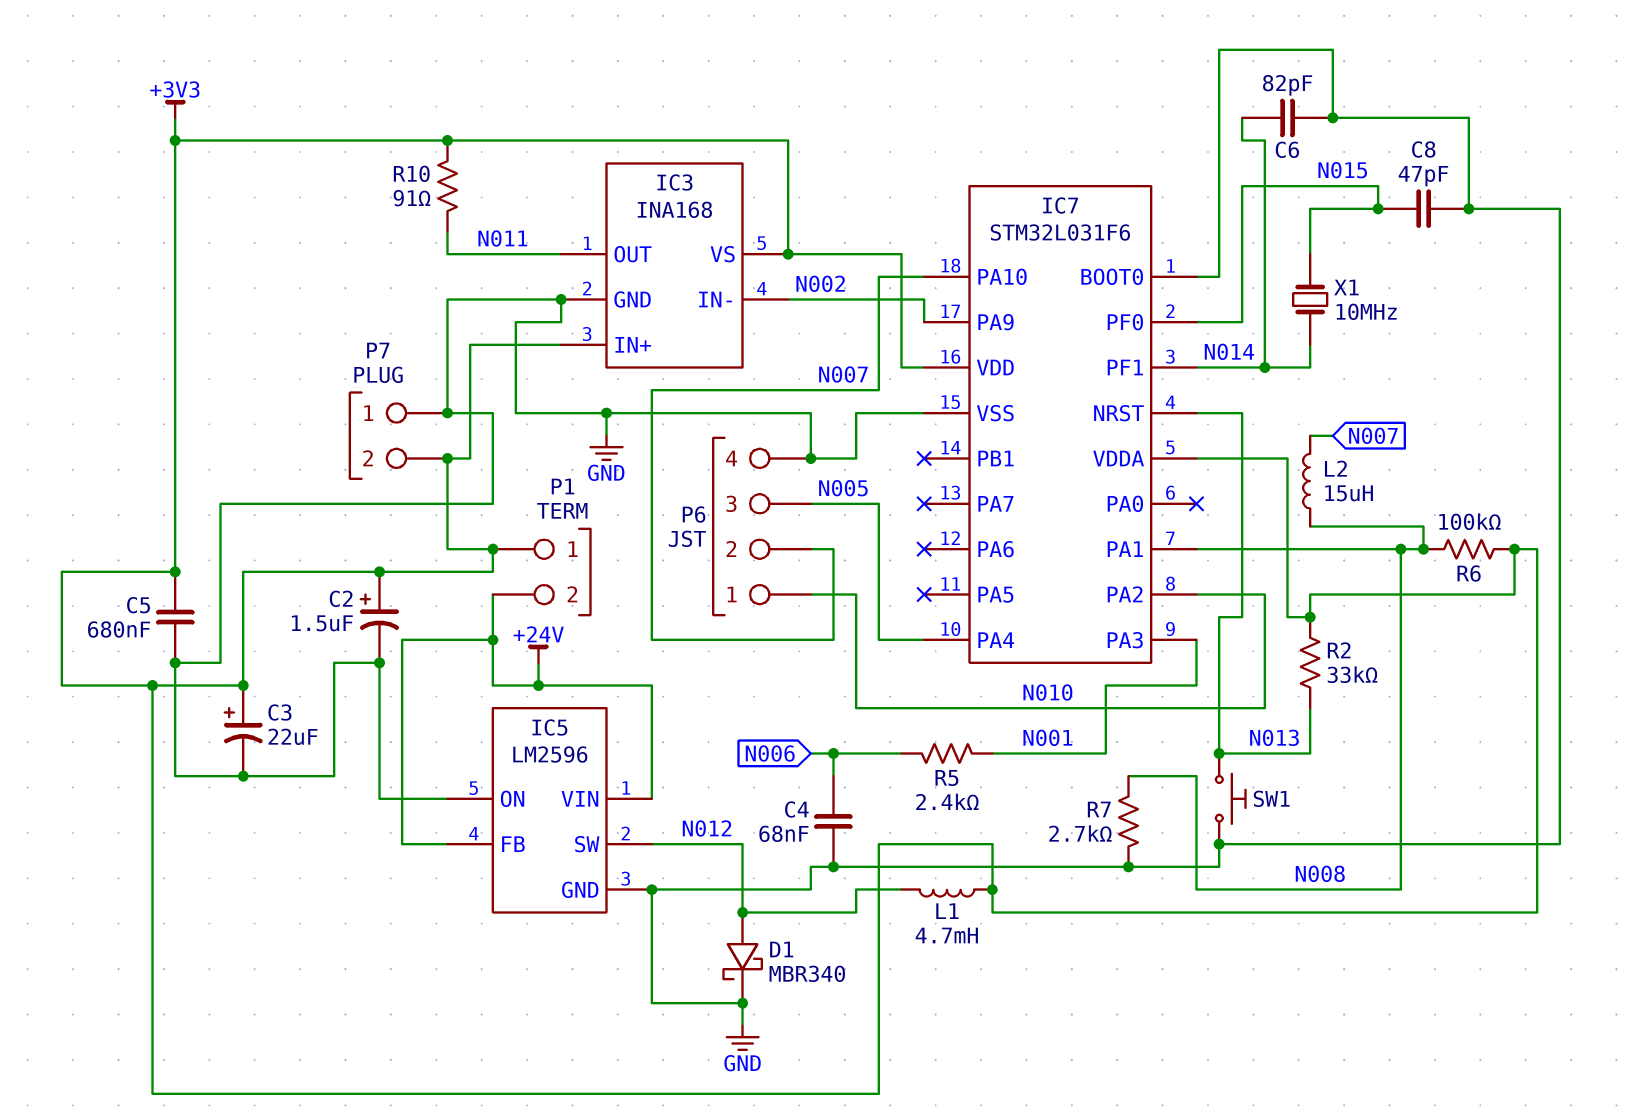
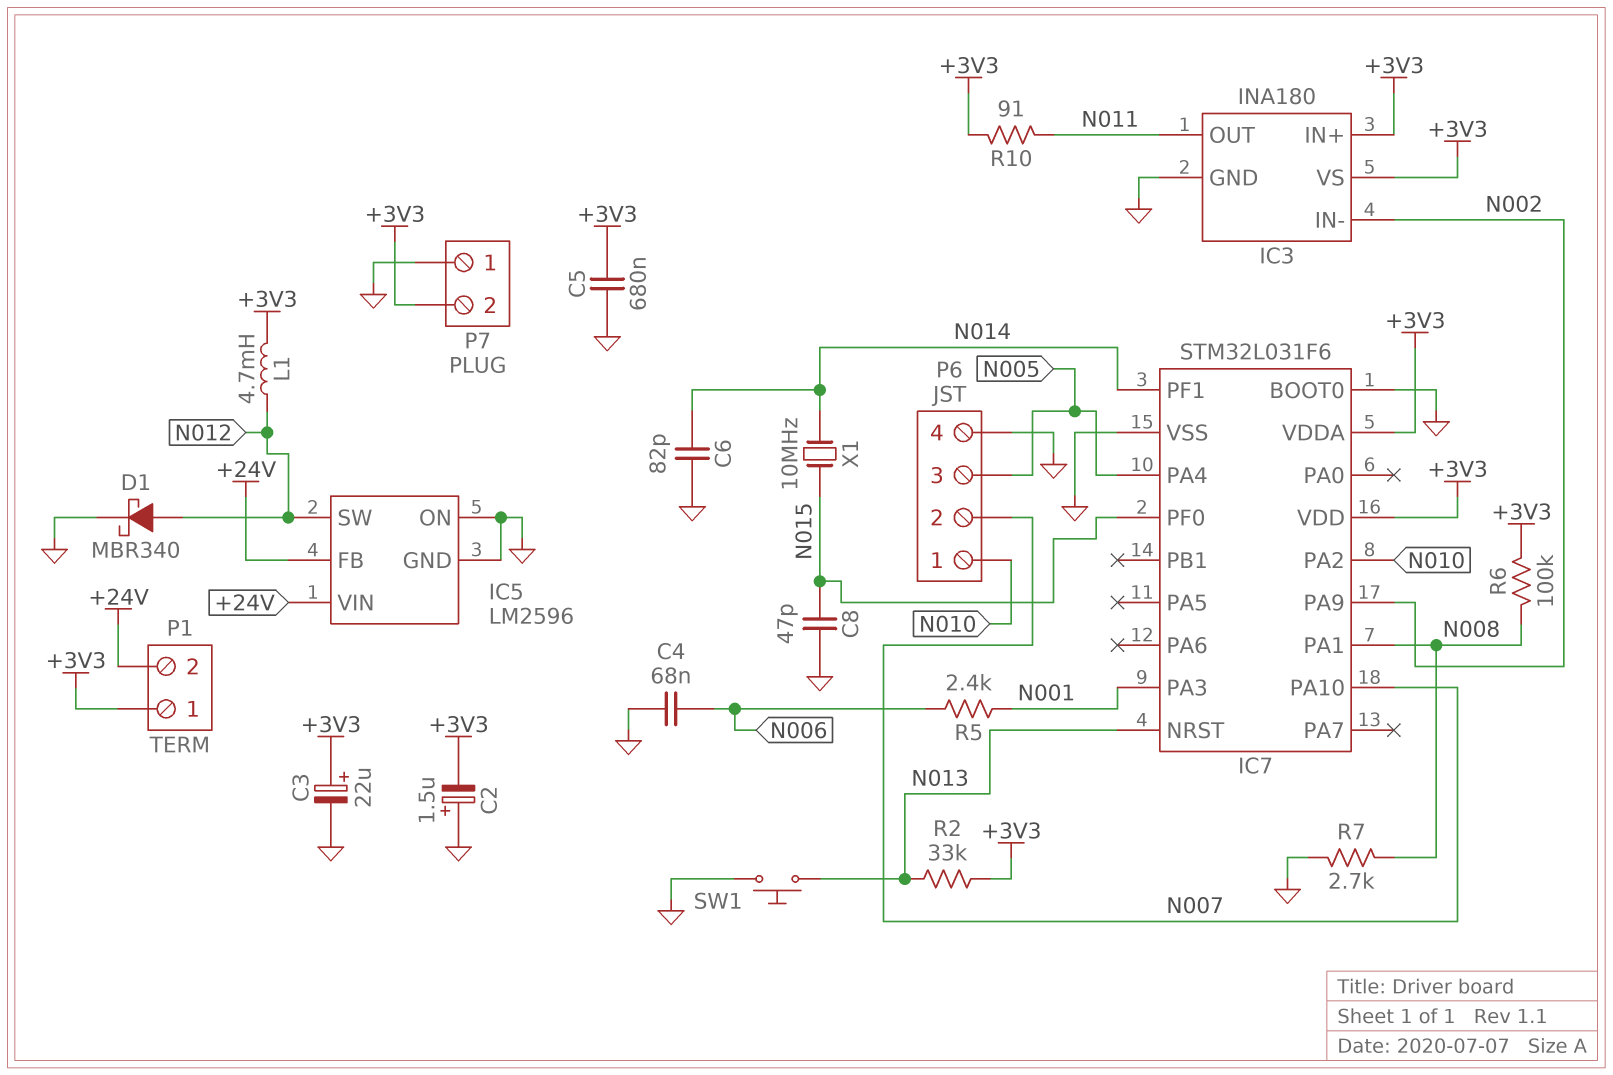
C2: 1.5uF (plus +3V3, minus GND) -> 1.5uF (plus GND, minus +3V3)
IC3: INA168 -> INA180
L2: 15uH (N007, N008) -> none

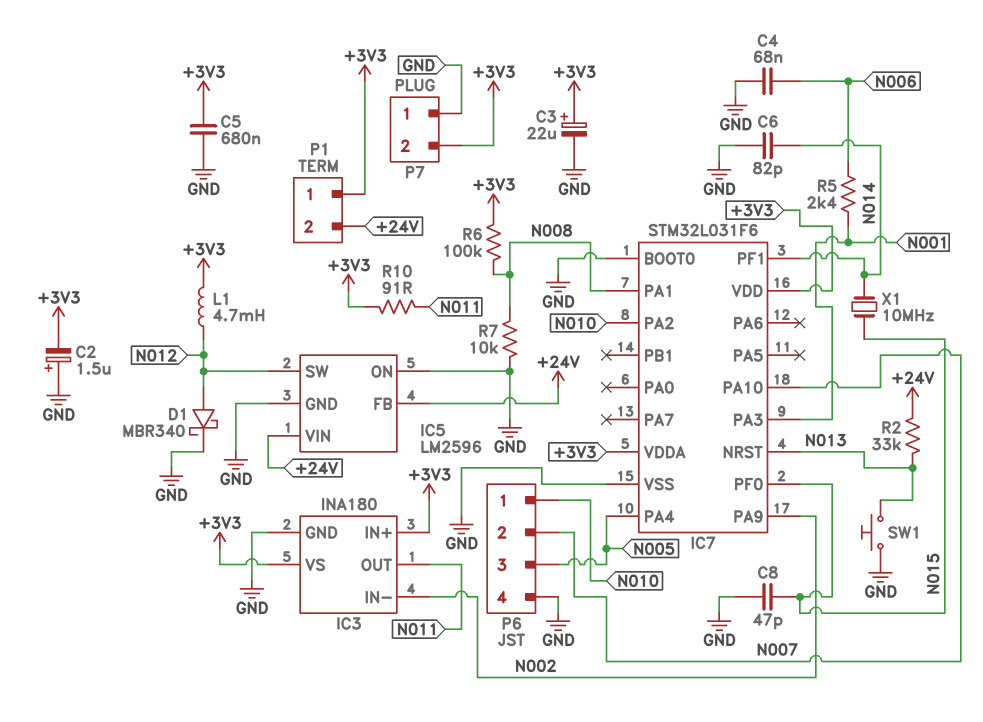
R2: 33k (+3V3, N013) -> 33k (+24V, N013)
R7: 2.7k (GND, N008) -> 10k (GND, N008)

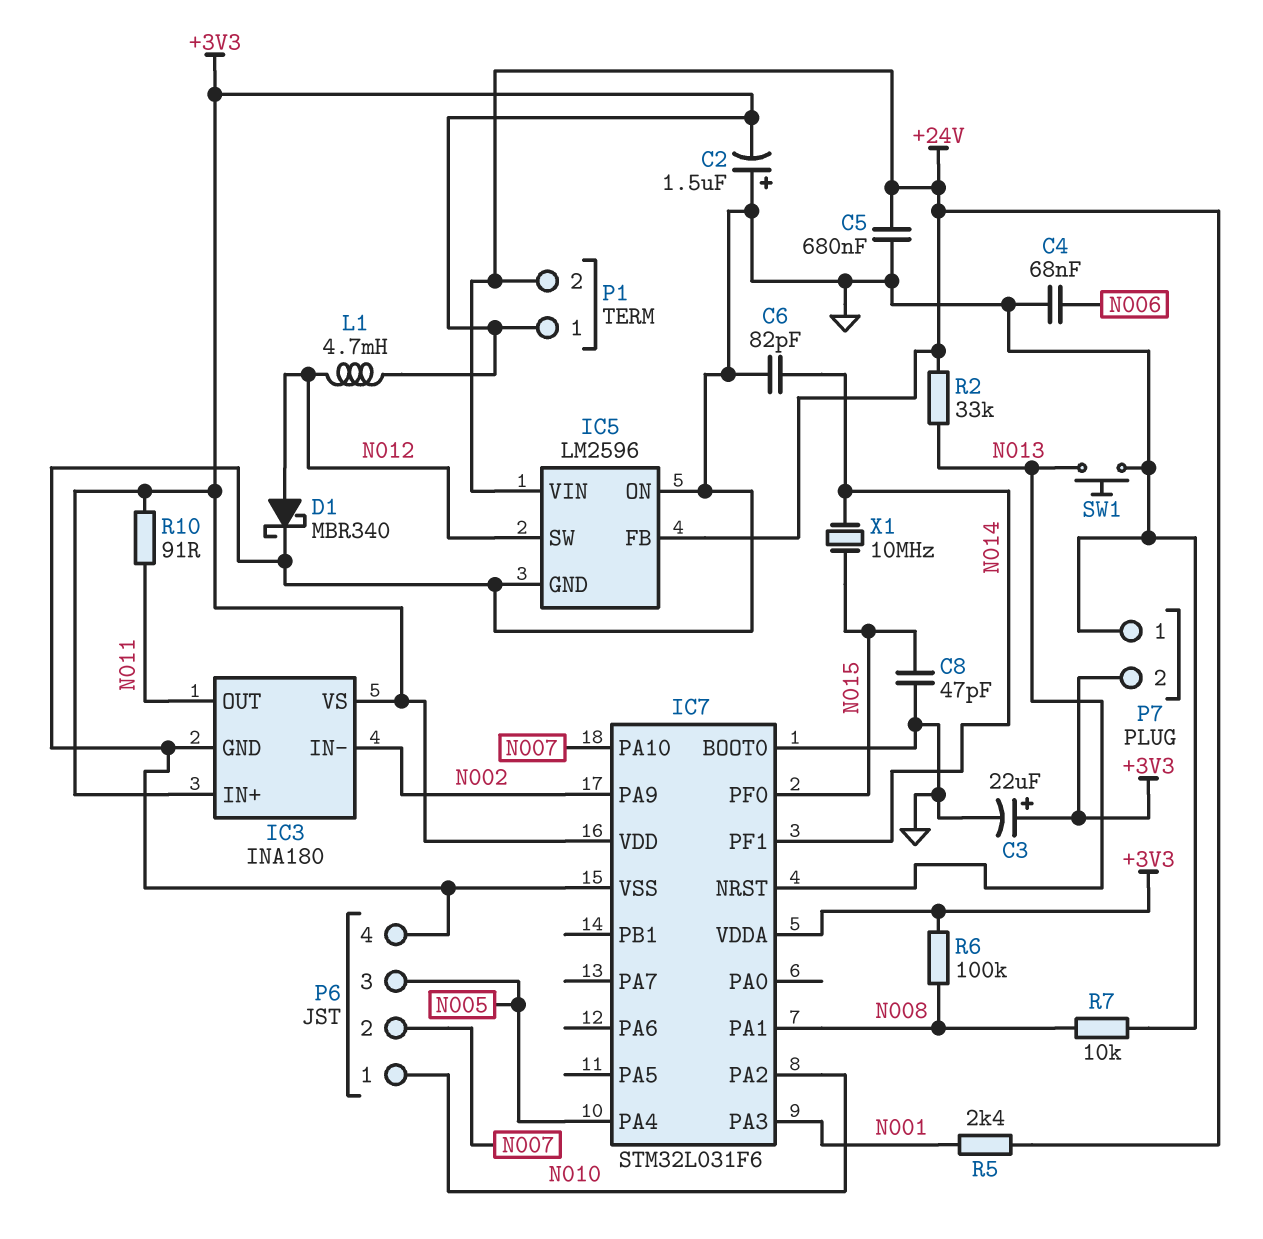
C5: 680nF (+3V3, GND) -> 680nF (+24V, GND)
R5: 2.4k (N001, N006) -> 2.4k (+24V, N001)

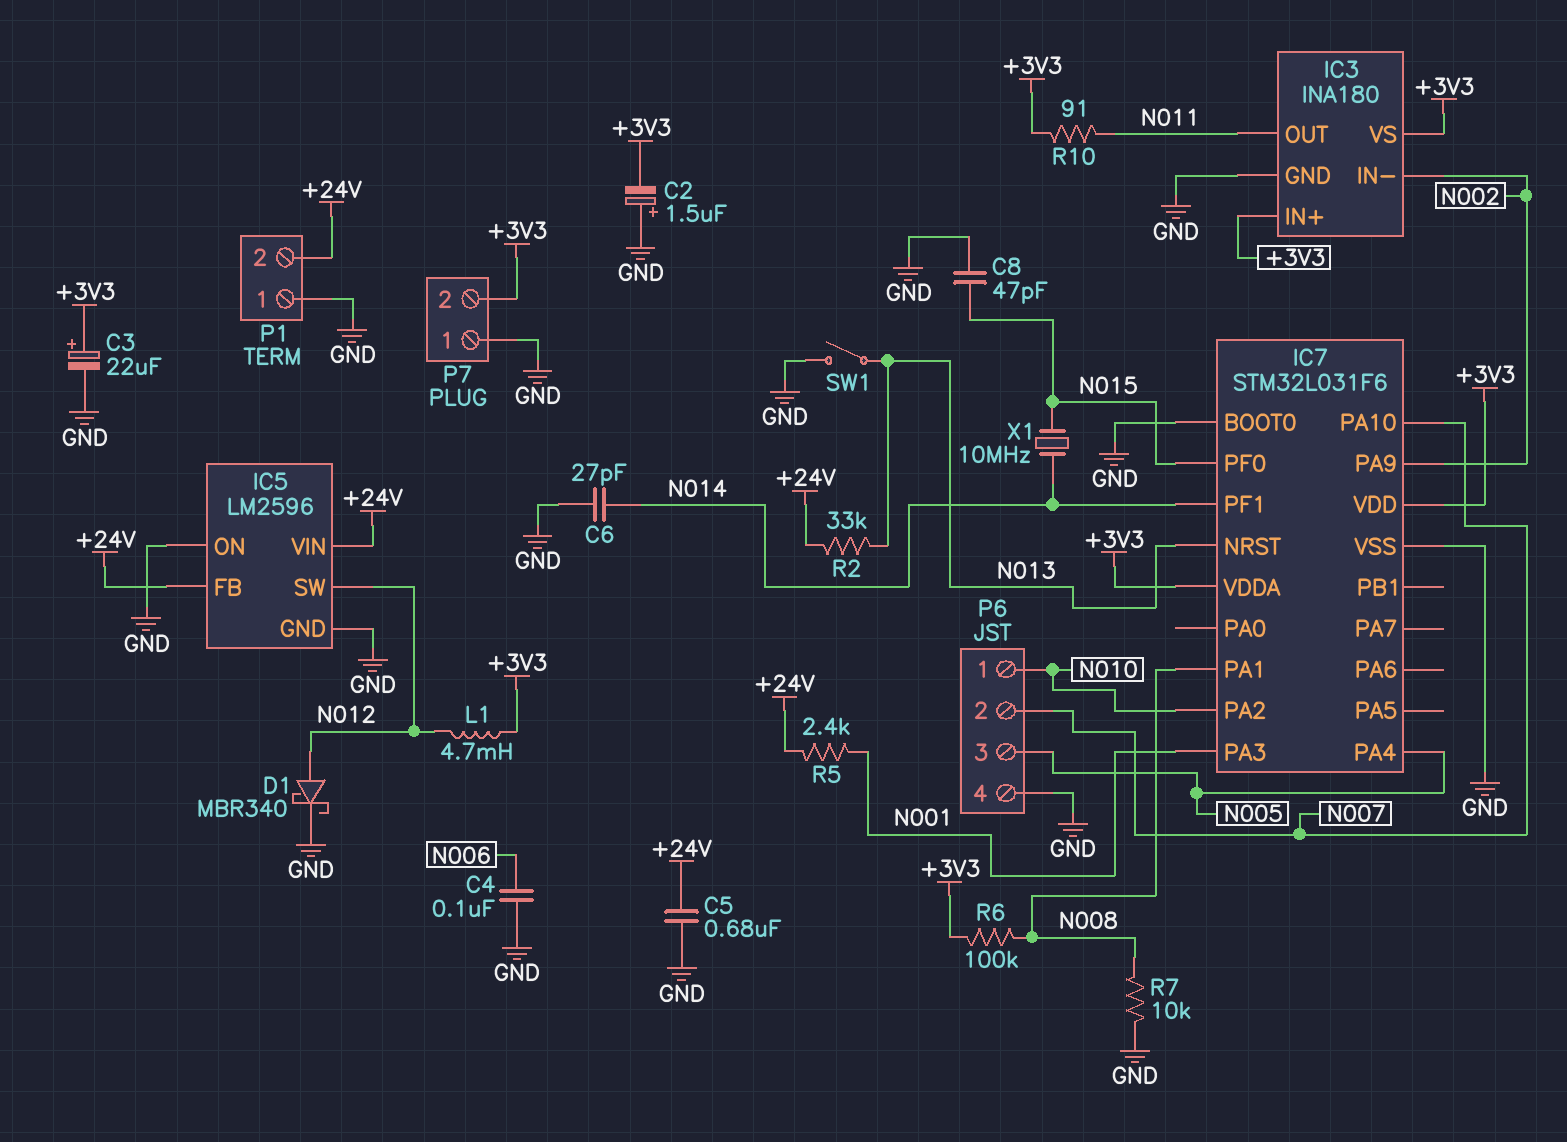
C4: 68nF (GND, N006) -> 100nF (GND, N006)
C6: 82pF (GND, N014) -> 27pF (GND, N014)
P1 pin 1: +3V3 -> GND
SW1: button (GND, N013) -> switch (GND, N013)

